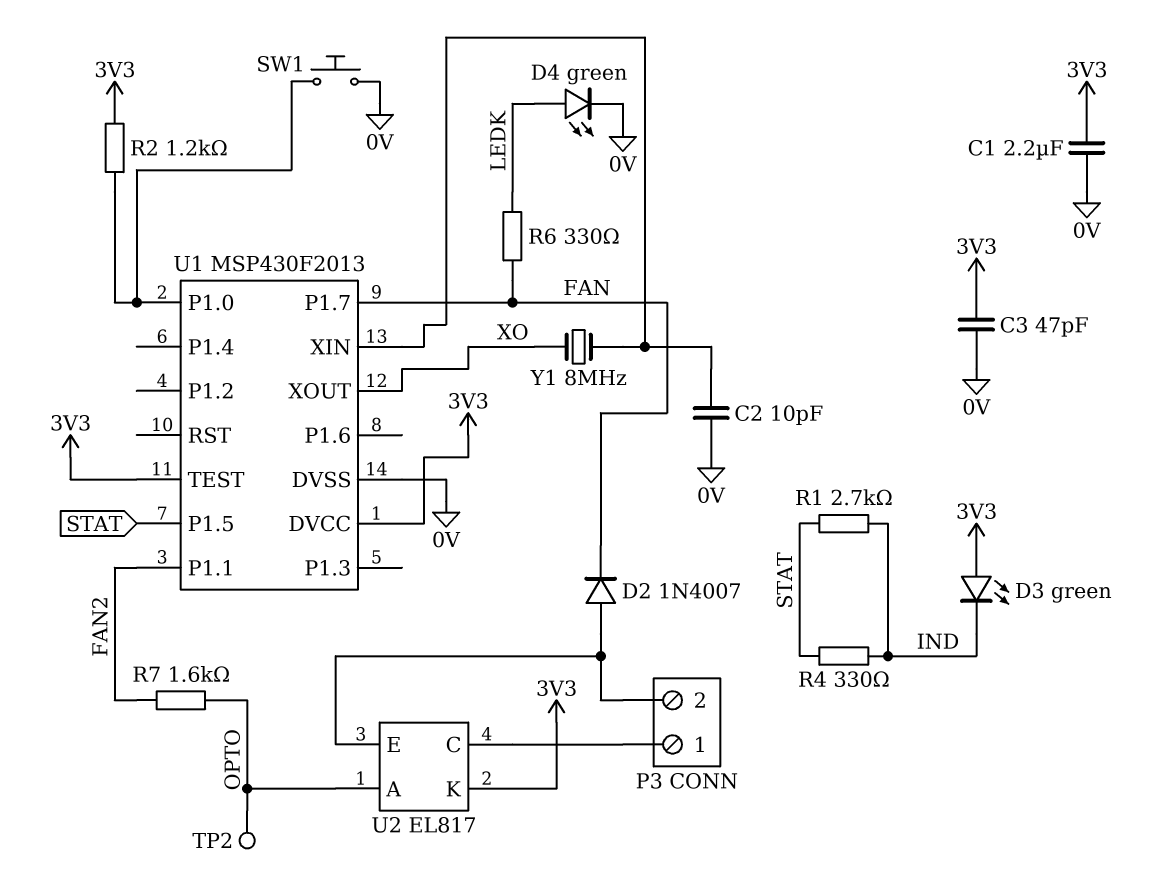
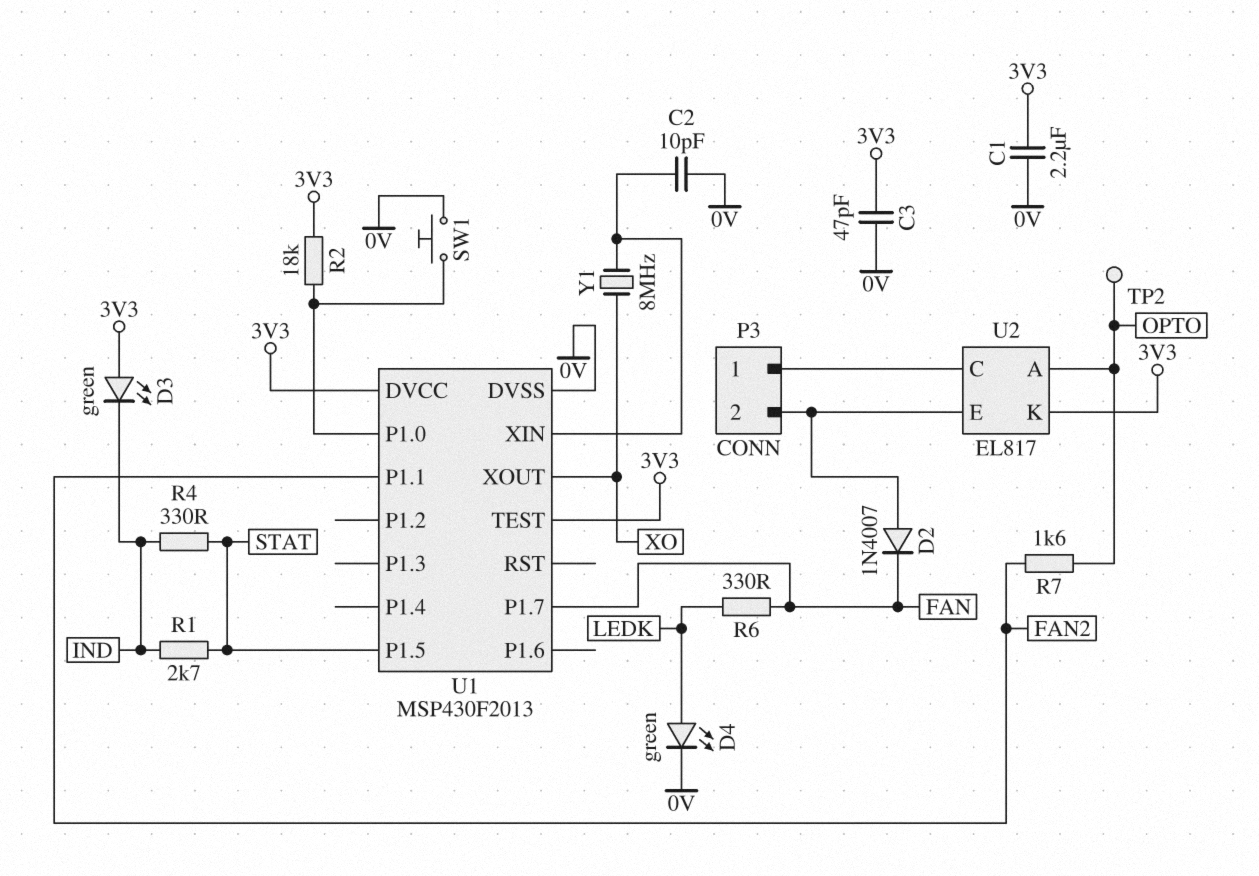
R2: 1.2k (3V3, U1/P1.0) -> 18k (3V3, U1/P1.0)

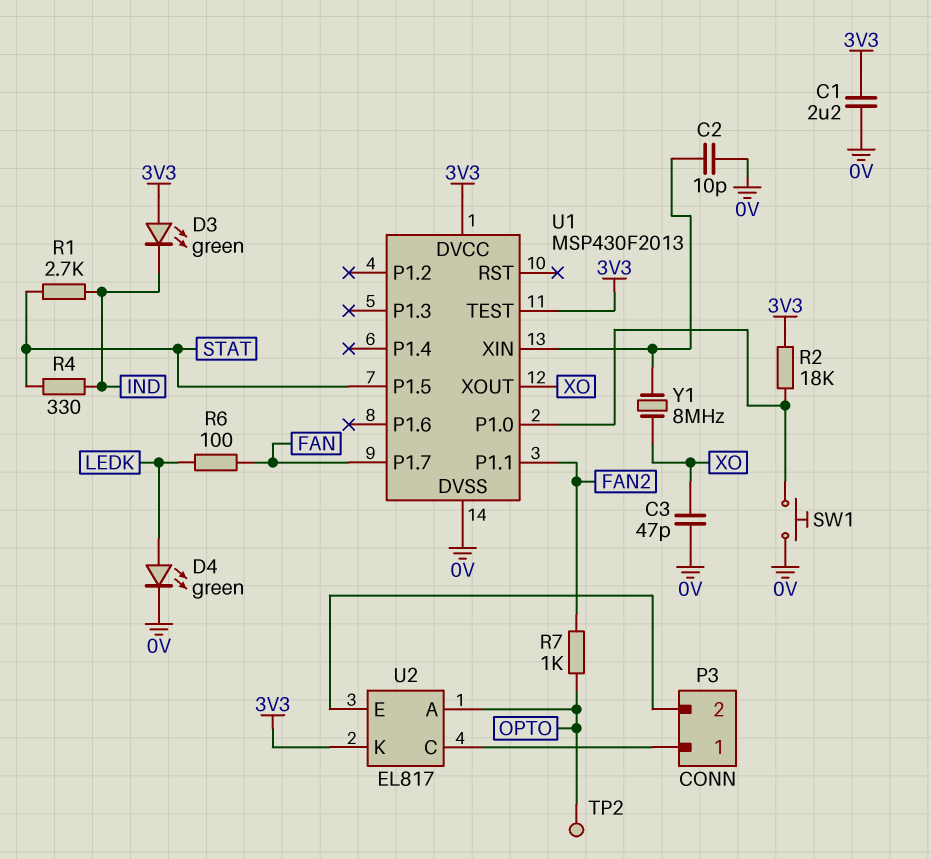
C3: 47pF (0V, 3V3) -> 47pF (0V, XO)
D2: diode 1N4007 (A P3/2, K FAN) -> none
R6: 330 (FAN, LEDK) -> 100 (FAN, LEDK)
R7: 1.6k (FAN2, OPTO) -> 1k (FAN2, OPTO)

